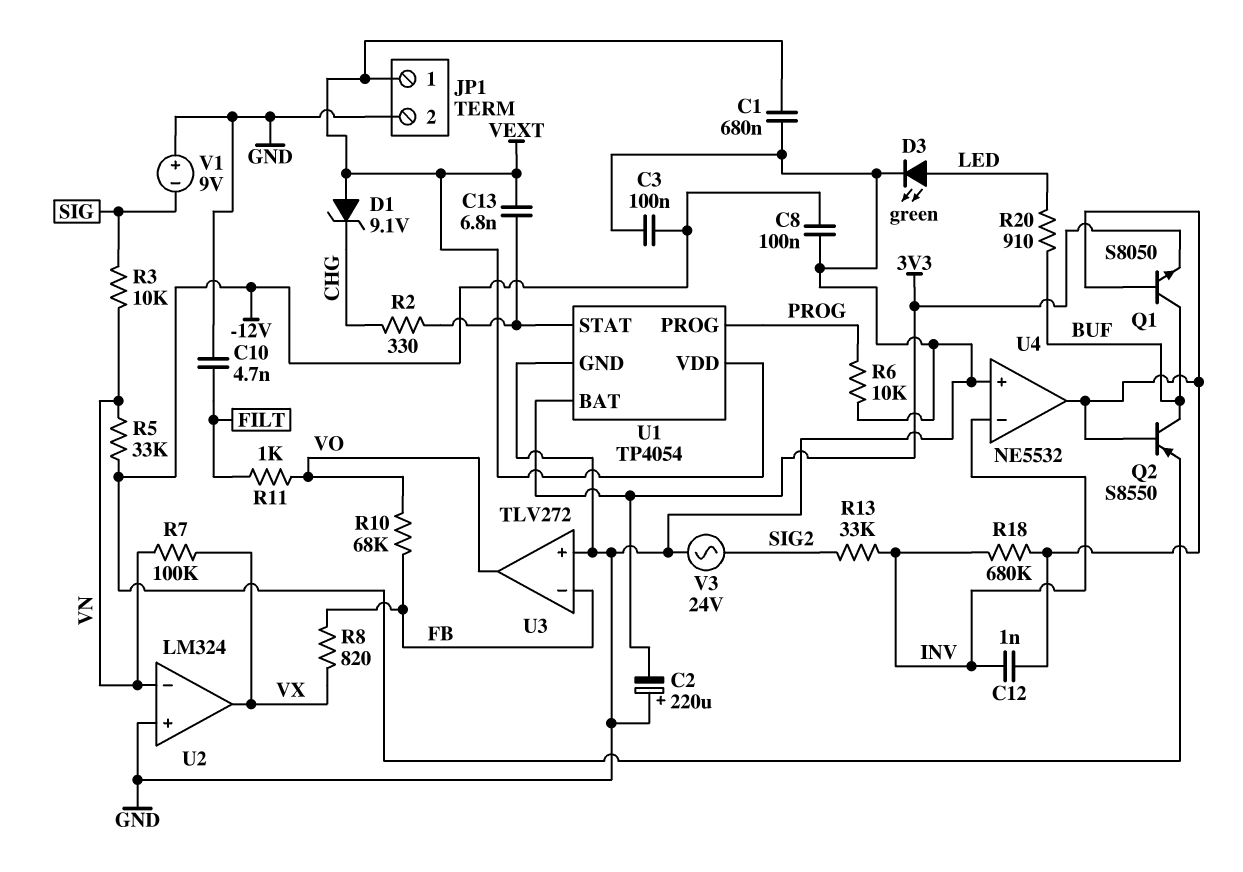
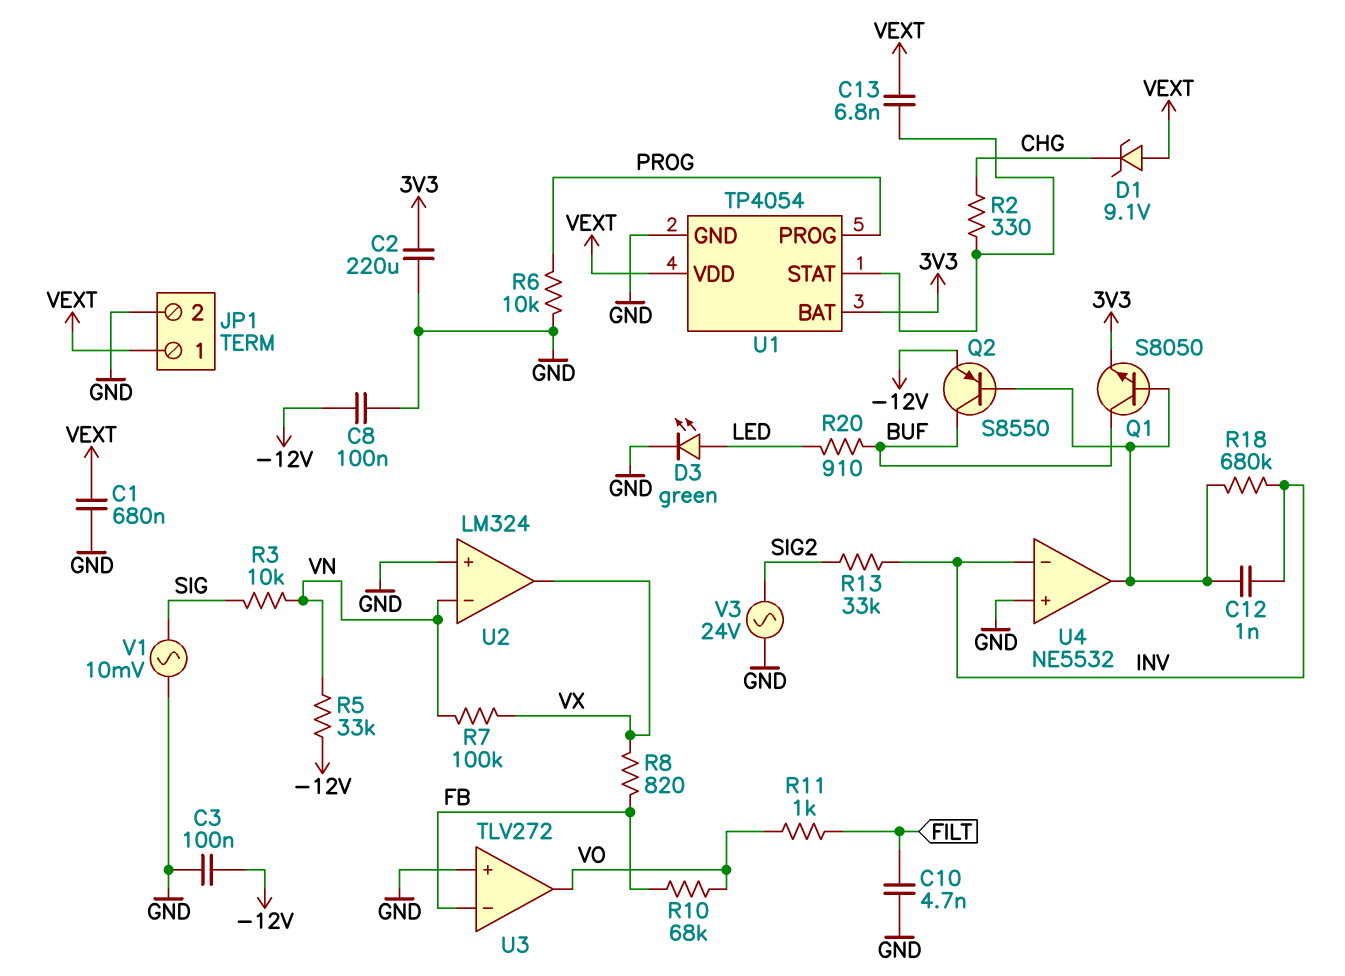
C2: 220uF (plus GND, minus 3V3) -> 220uF (3V3, GND)
V1: 9V (plus GND, minus SIG) -> AC 10mV (GND, SIG)

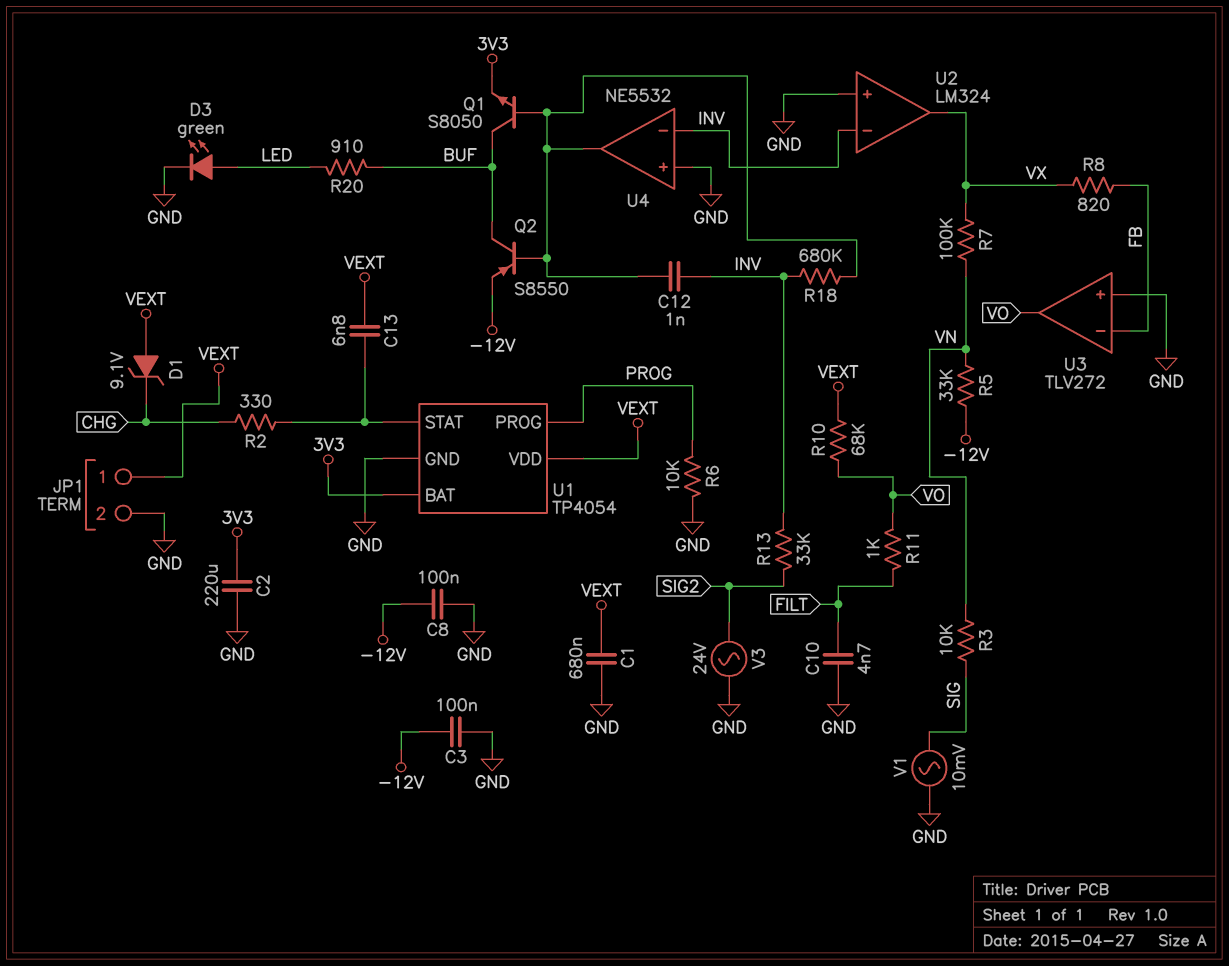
R10: 68k (FB, VO) -> 68k (VEXT, VO)
U2 pin in-: VN -> INV

